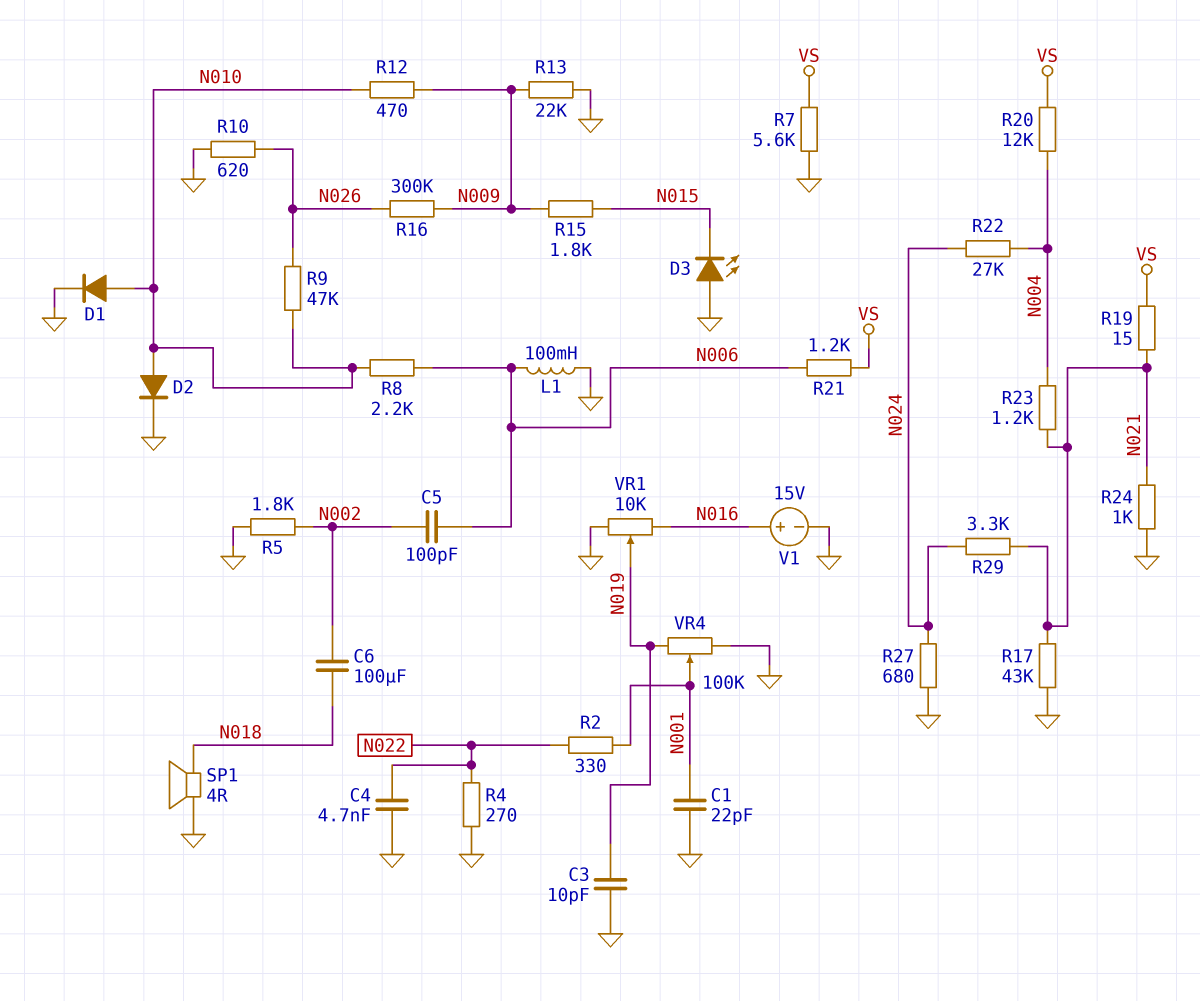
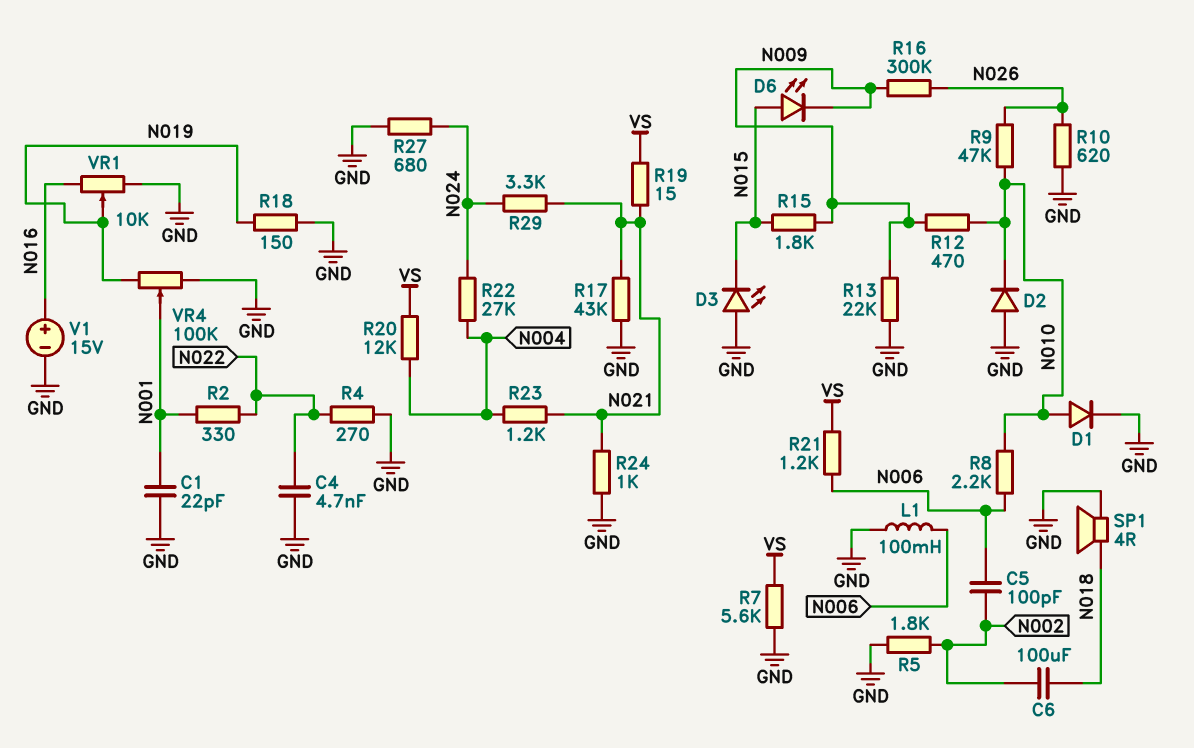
C3: 10pF (GND, N019) -> none
D2: diode (A N010, K GND) -> diode (A GND, K N010)
D6: none -> LED (A N015, K N009)
R18: none -> 150 (GND, N019)

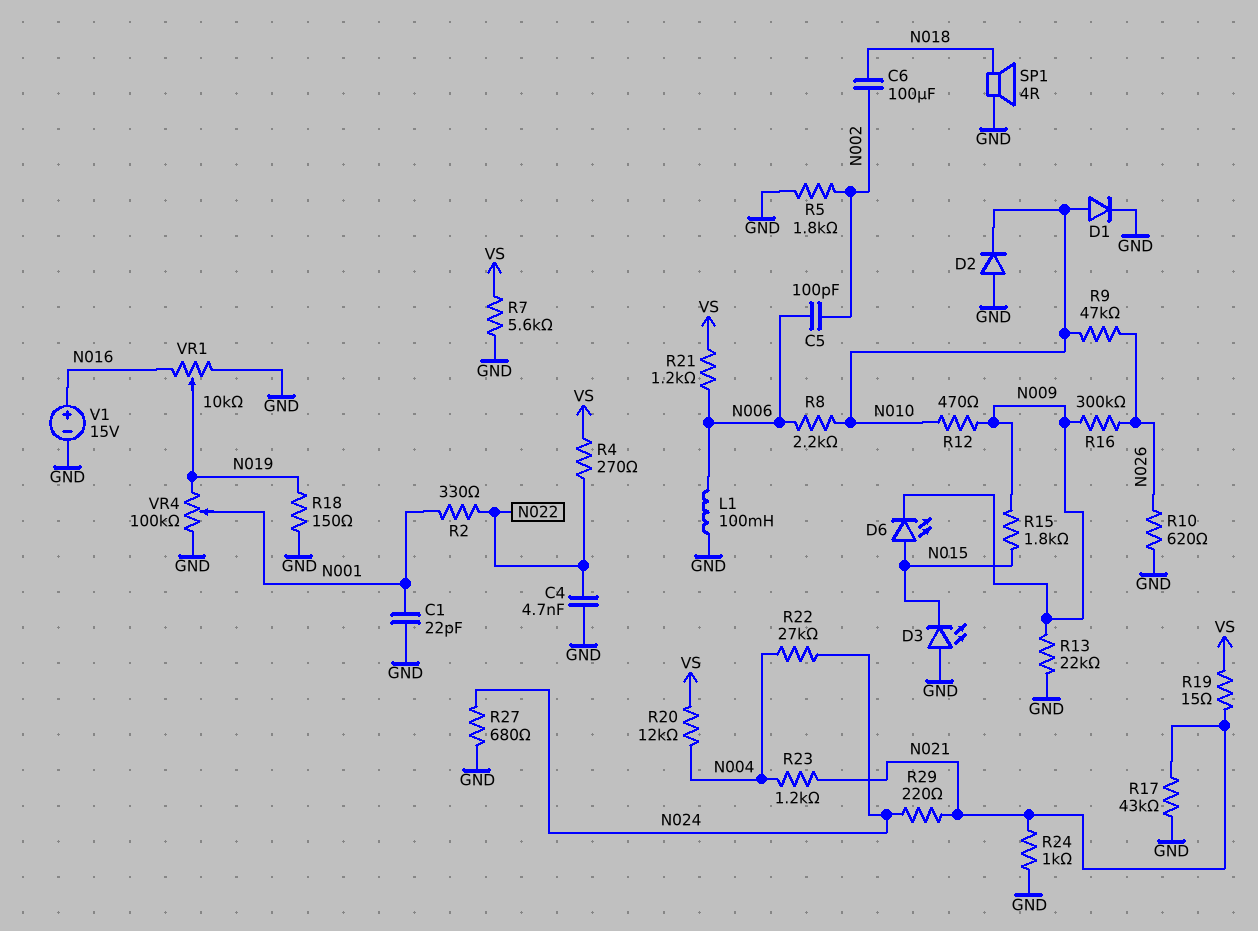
R4: 270 (GND, N022) -> 270 (N022, VS)
R29: 3.3k (N021, N024) -> 220 (N021, N024)

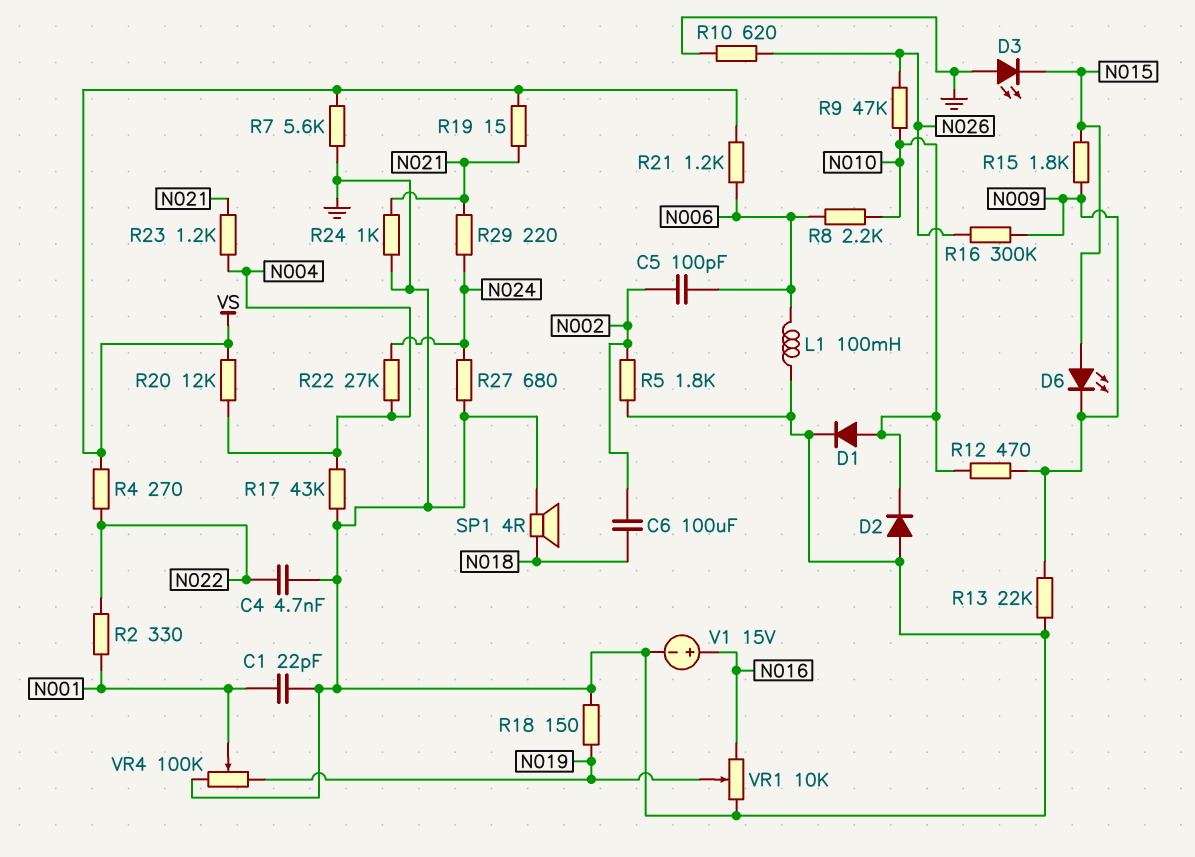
R17: 43k (GND, N021) -> 43k (GND, N004)

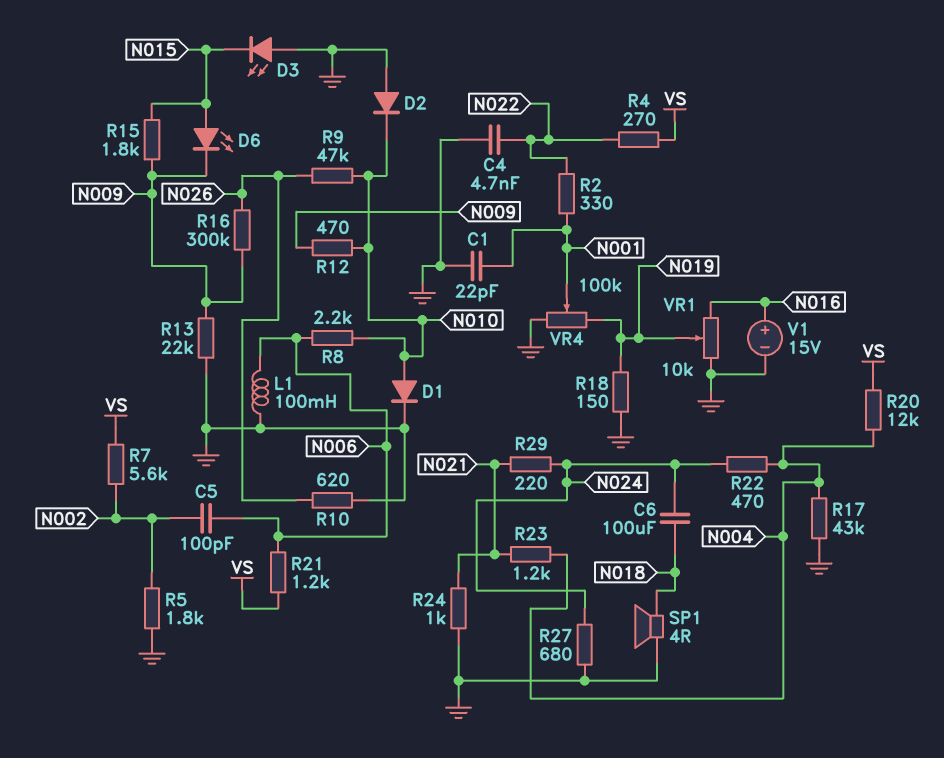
C6: 100uF (N002, N018) -> 100uF (N018, N024)
R7: 5.6k (GND, VS) -> 5.6k (N002, VS)
R19: 15 (N021, VS) -> none
R22: 27k (N004, N024) -> 470 (N004, N024)

